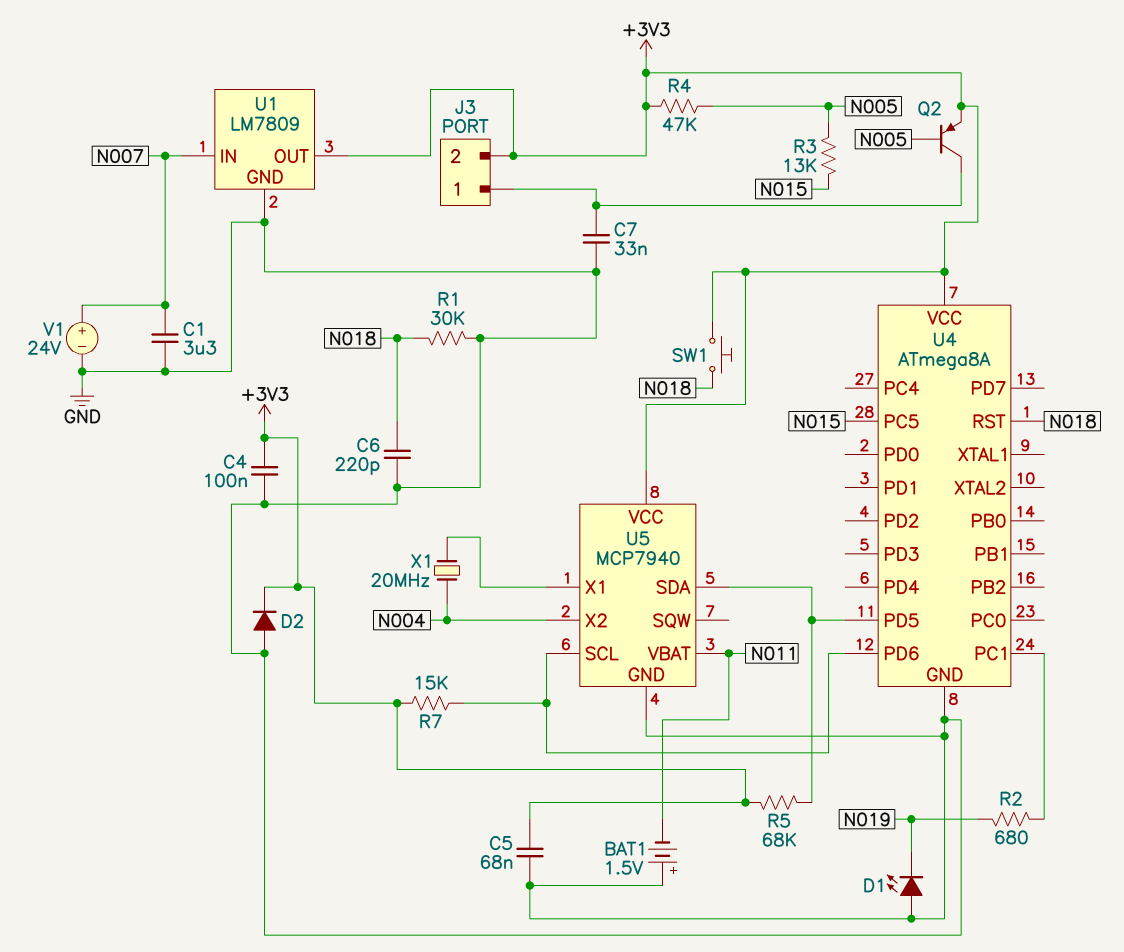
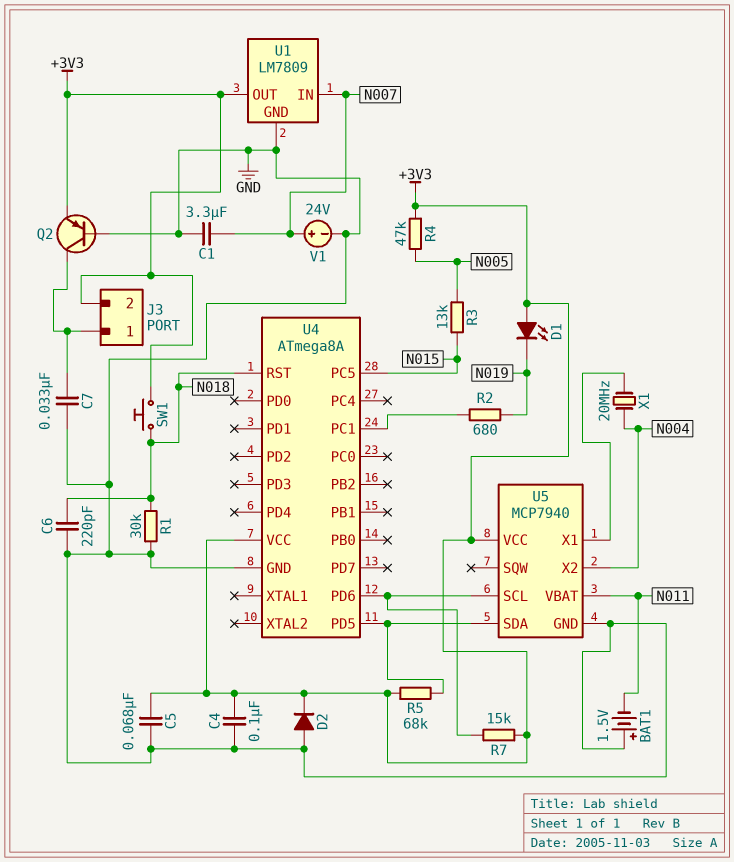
D1: LED (A GND, K N019) -> LED (A +3V3, K N019)
Q2: PNP (B N005, C J3/1, E +3V3) -> PNP (B GND, C J3/1, E +3V3)

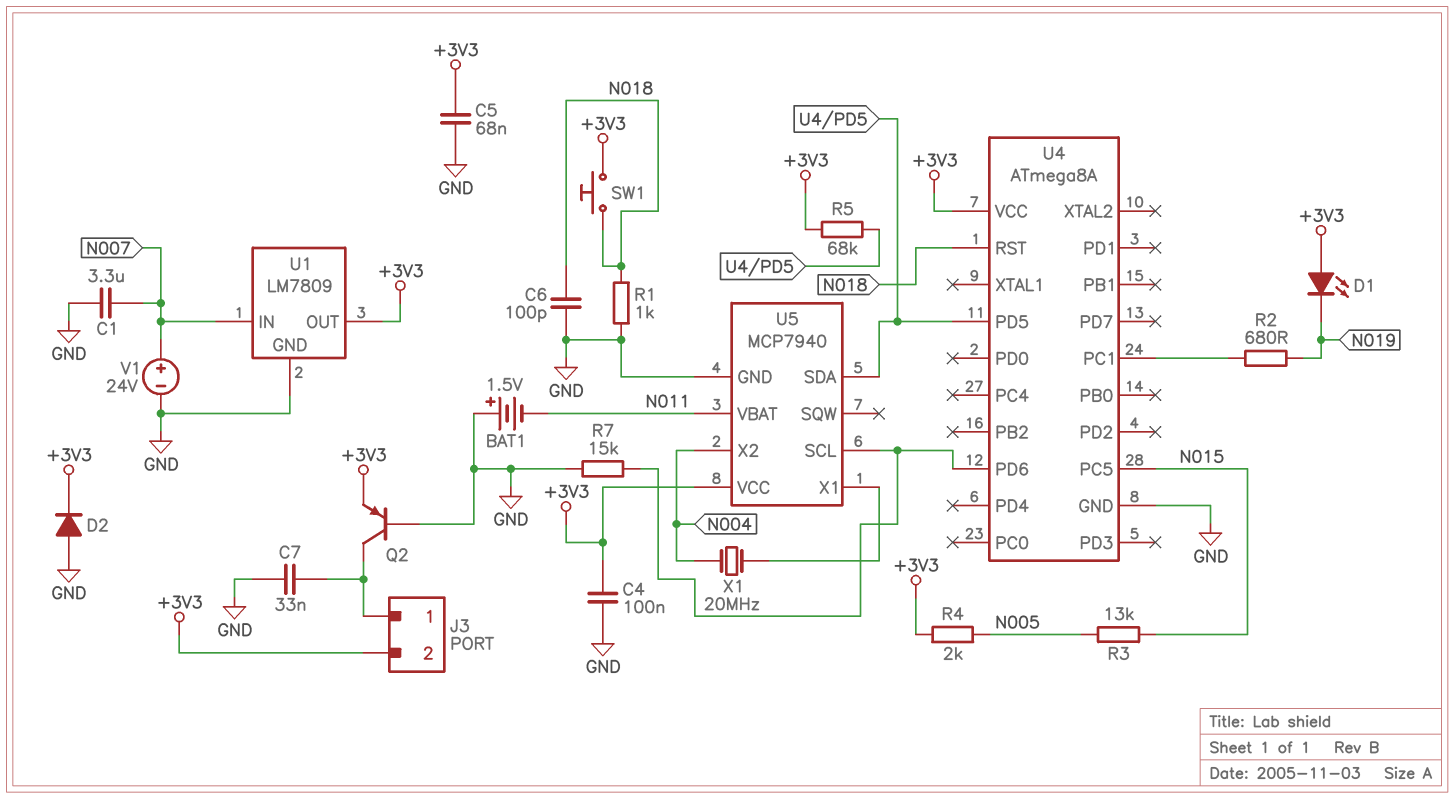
C6: 220pF (GND, N018) -> 100pF (GND, N018)
R1: 30k (GND, N018) -> 1k (GND, N018)
R4: 47k (+3V3, N005) -> 2k (+3V3, N005)
R7: 15k (+3V3, U4/PD6) -> 15k (GND, U4/PD6)

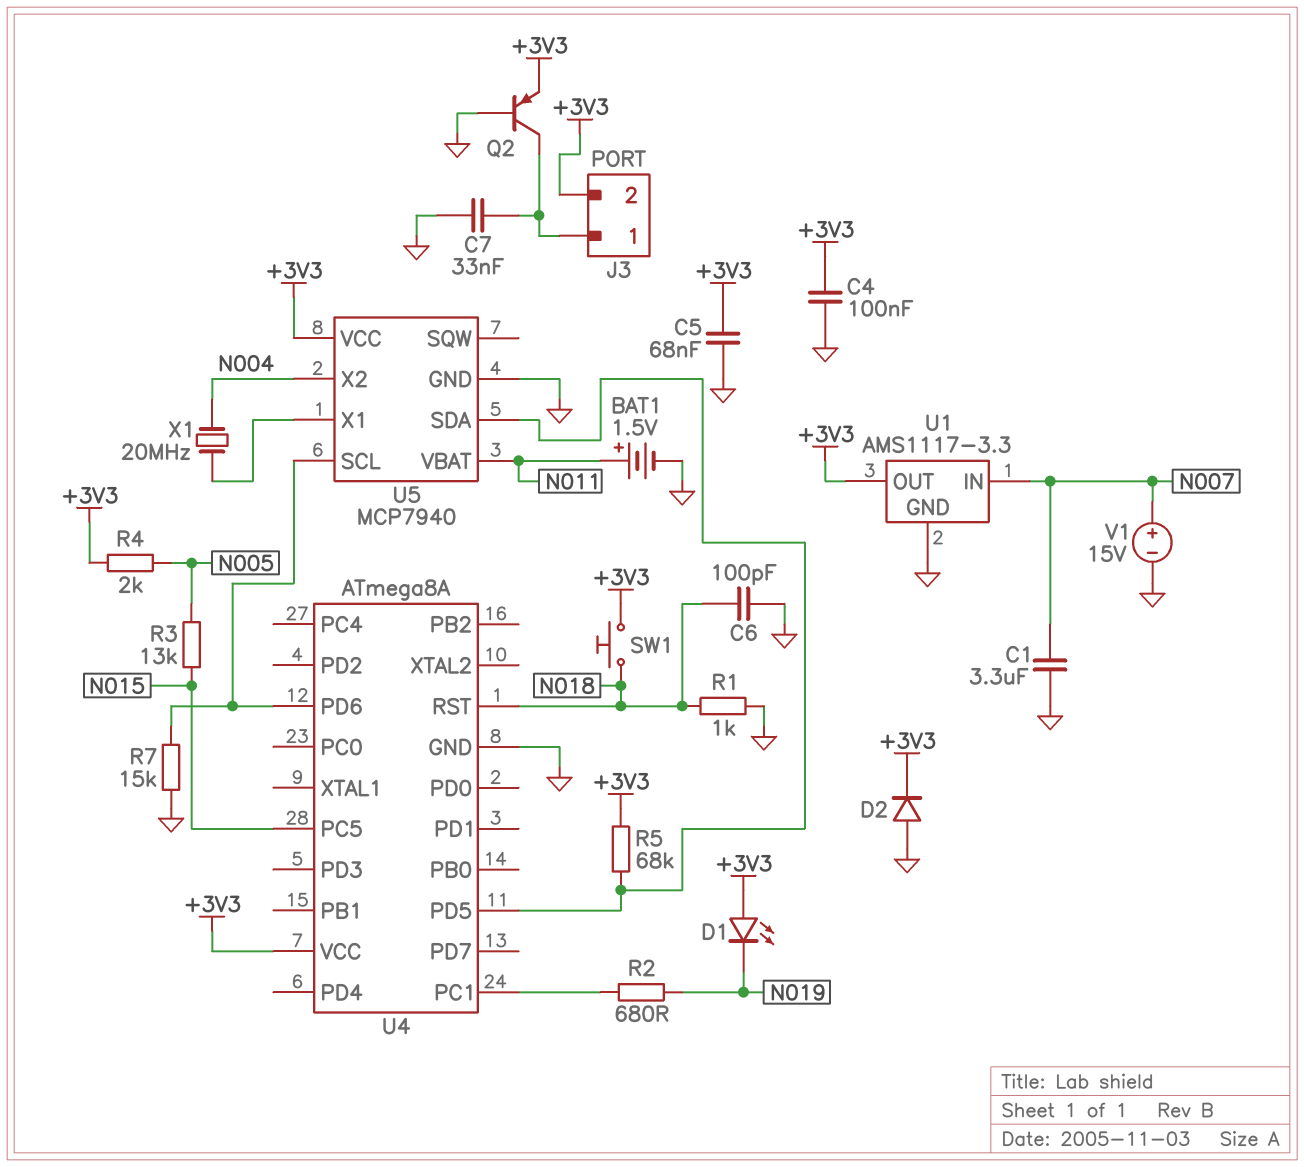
BAT1: 1.5V (plus GND, minus N011) -> 1.5V (plus N011, minus GND)
U1: LM7809 -> AMS1117-3.3
V1: 24V (plus N007, minus GND) -> 15V (plus N007, minus GND)

